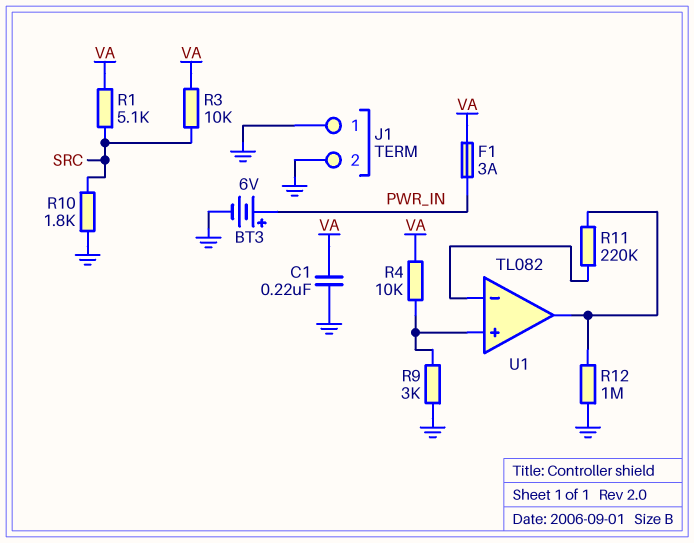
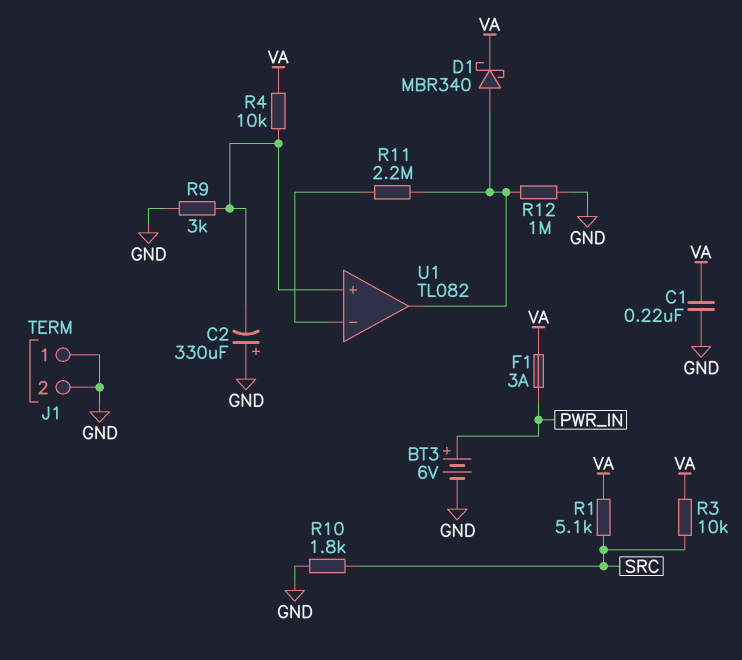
C2: none -> 330uF (plus GND, minus U1/in+)
D1: none -> schottky MBR340 (A U1/out, K VA)
R11: 220k (U1/in-, U1/out) -> 2.2M (U1/in-, U1/out)

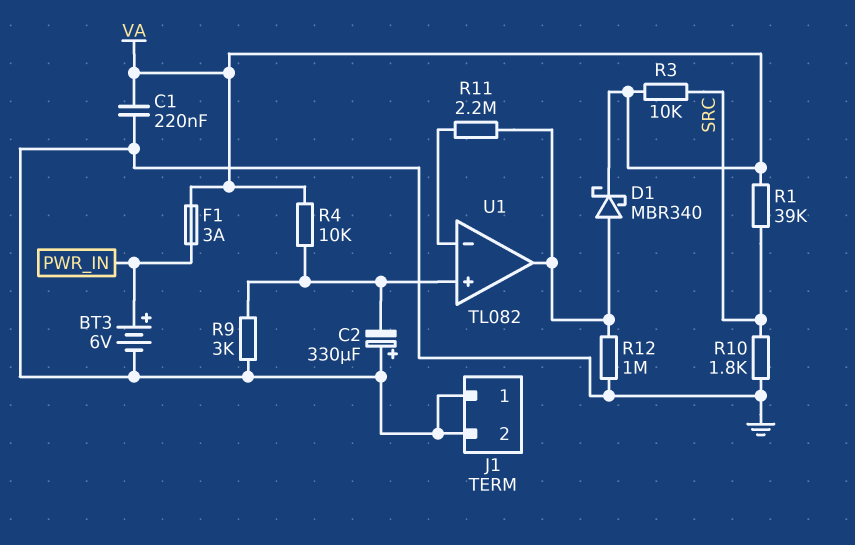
R1: 5.1k (SRC, VA) -> 39k (SRC, VA)

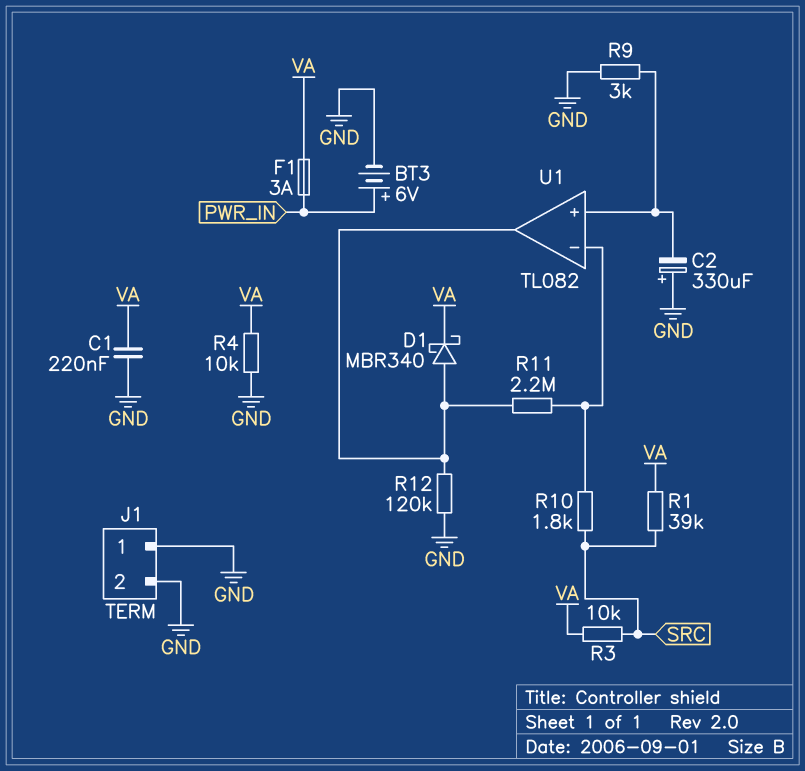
R4: 10k (U1/in+, VA) -> 10k (GND, VA)
R10: 1.8k (GND, SRC) -> 1.8k (SRC, U1/in-)
R12: 1M (GND, U1/out) -> 120k (GND, U1/out)

